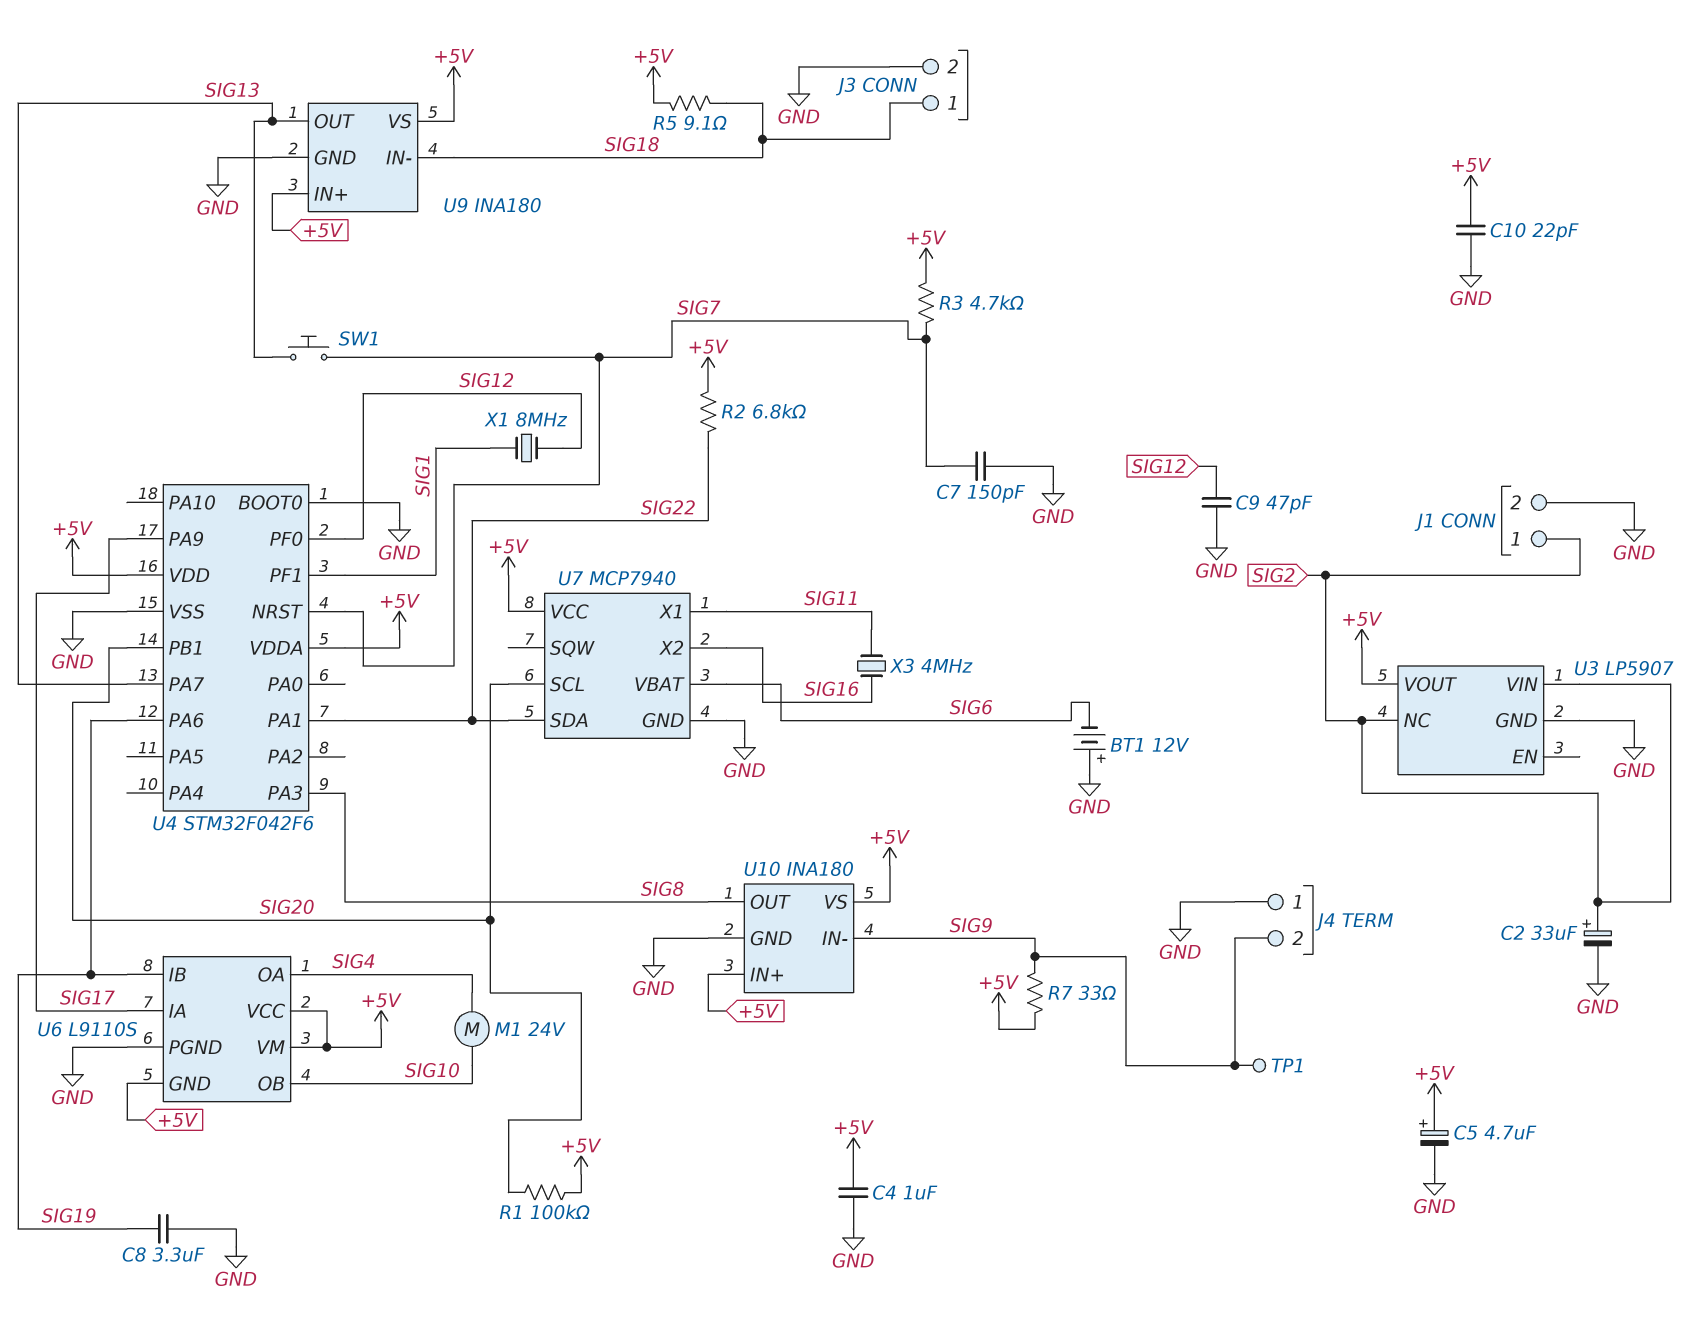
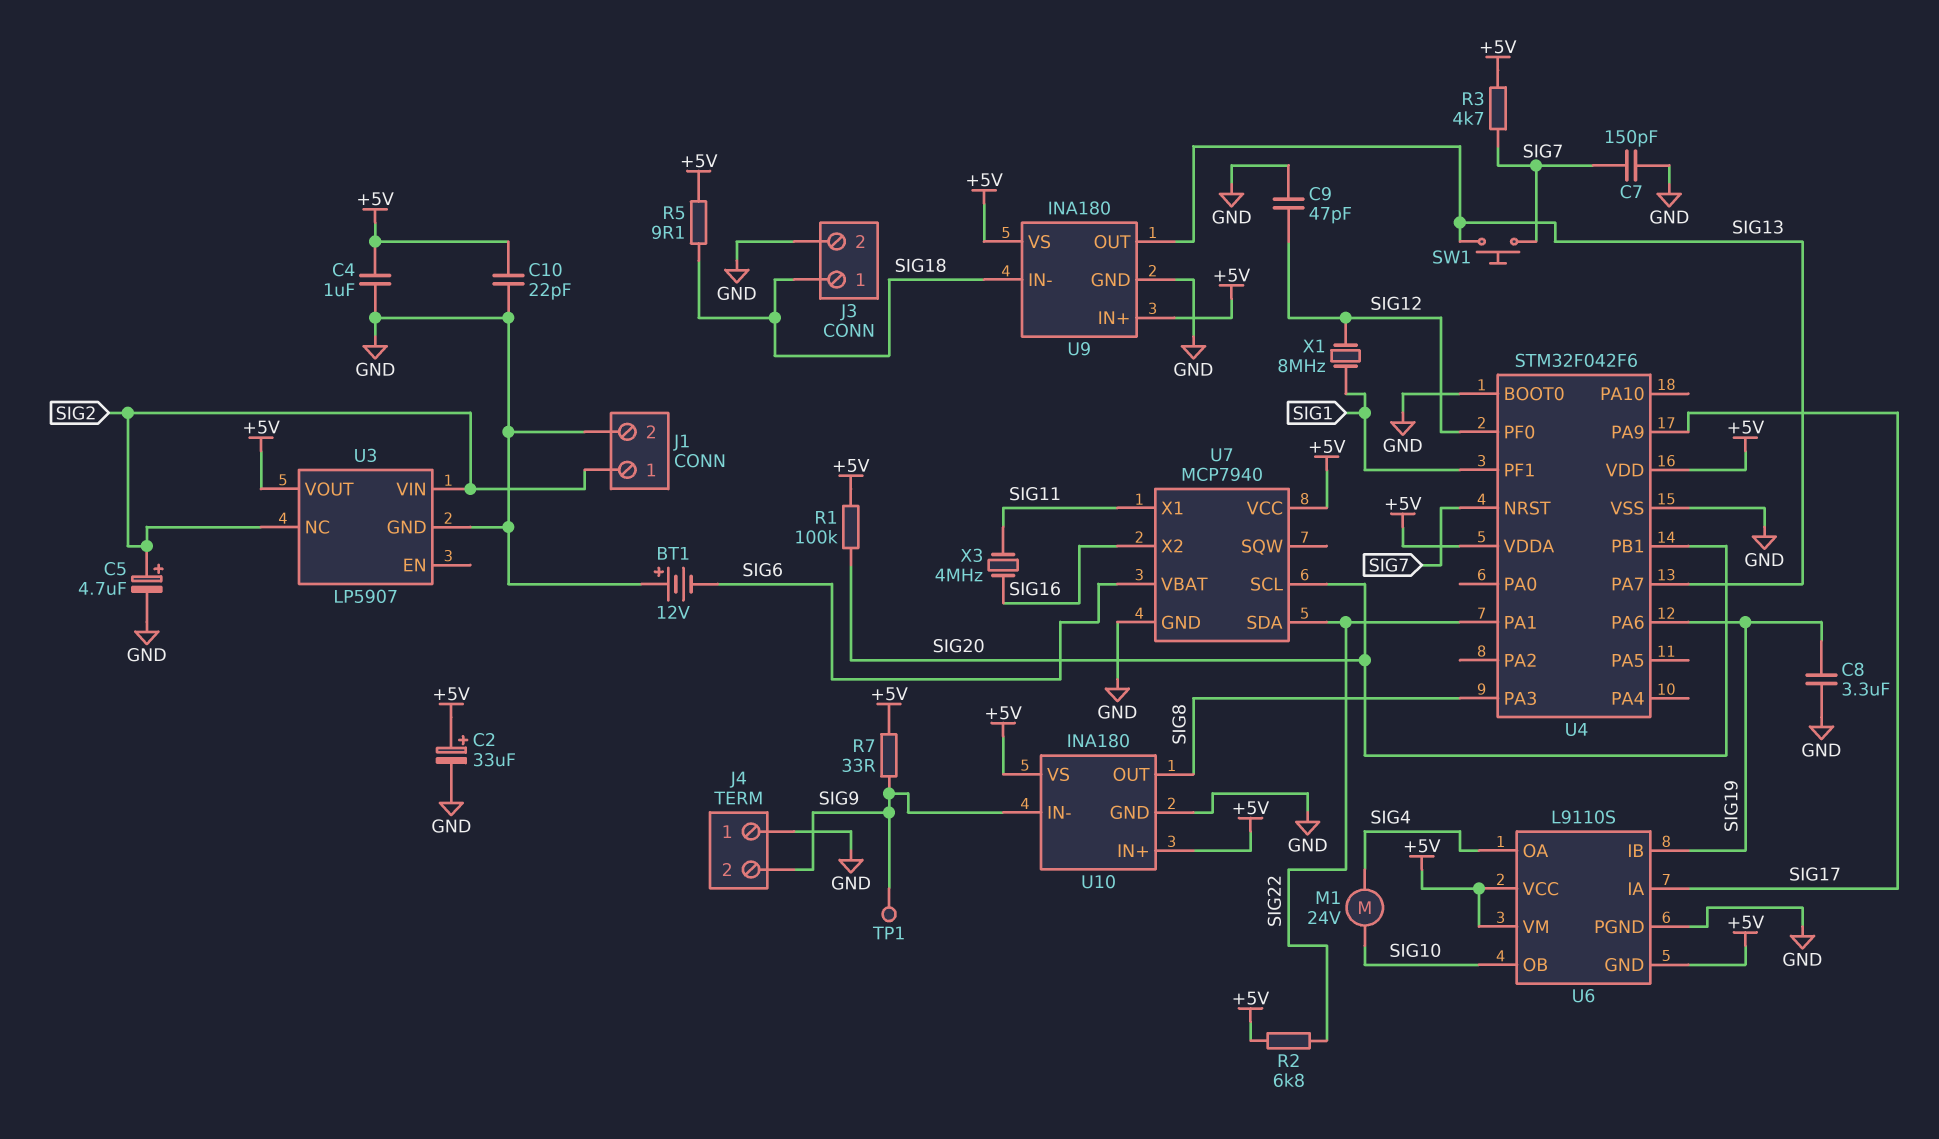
C2: 33uF (plus SIG2, minus GND) -> 33uF (plus +5V, minus GND)
C5: 4.7uF (plus +5V, minus GND) -> 4.7uF (plus SIG2, minus GND)

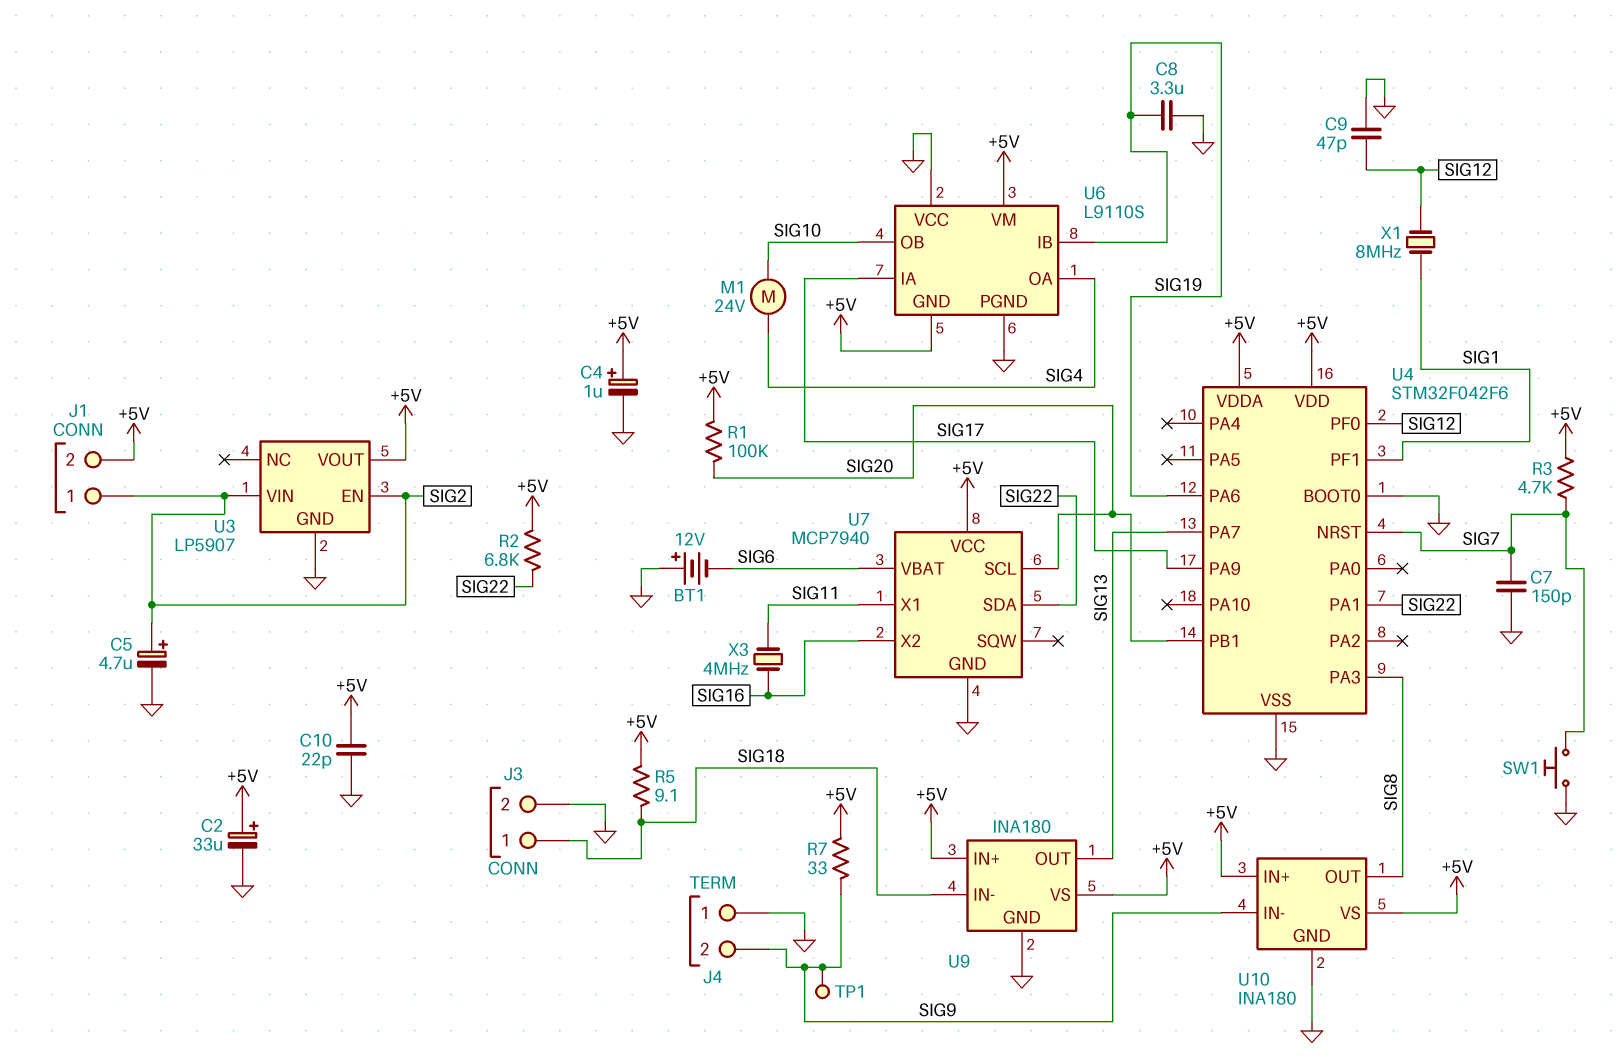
C4: 1uF (+5V, GND) -> 1uF (plus +5V, minus GND)
J1 pin 2: GND -> +5V
SW1: button (SIG7, SIG13) -> button (GND, SIG7)
U3 pin EN: none -> SIG2
U3 pin NC: SIG2 -> none
U6 pin VCC: +5V -> GND

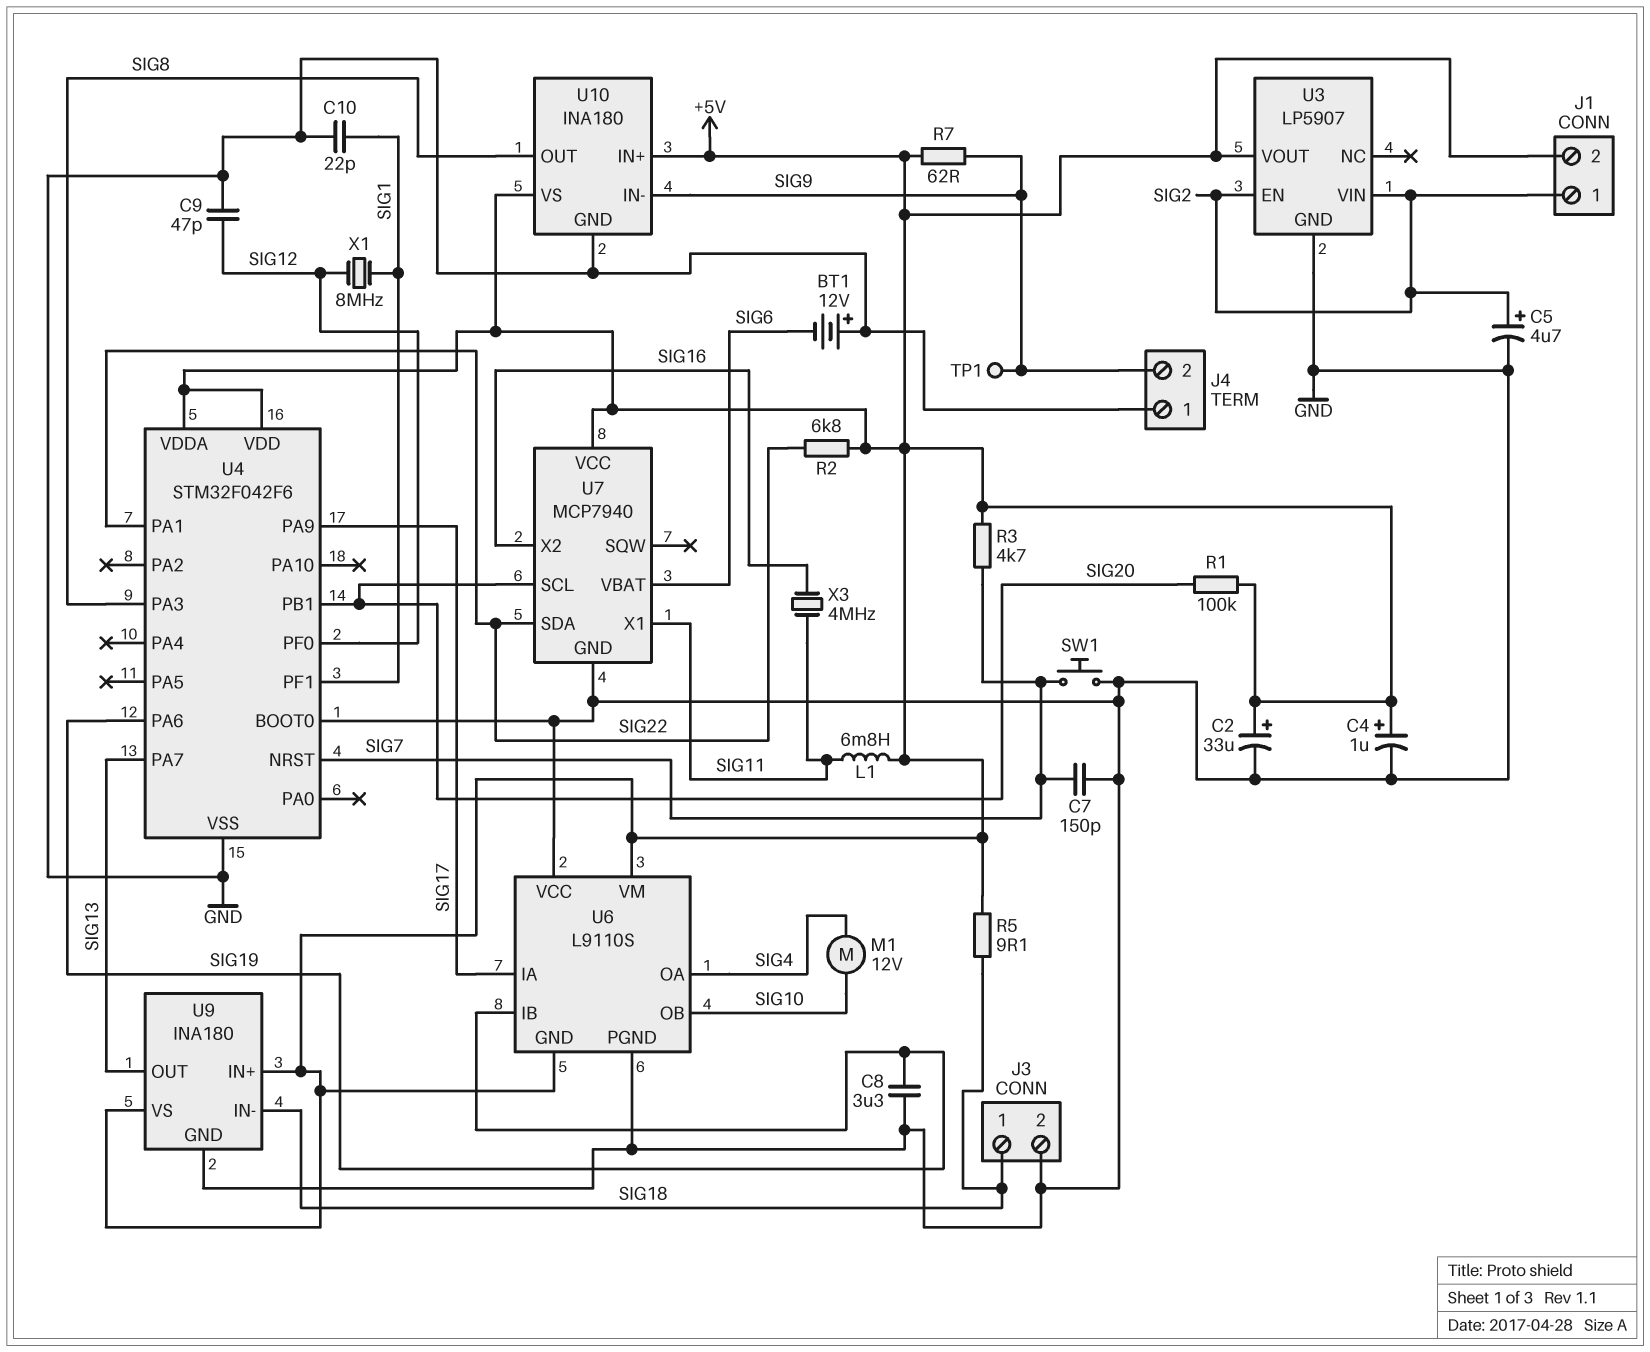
C10: 22pF (+5V, GND) -> 22pF (GND, SIG1)
L1: none -> 6.8mH (+5V, SIG11)
M1: motor 24V (SIG4, SIG10) -> motor 12V (SIG4, SIG10)
R7: 33 (+5V, SIG9) -> 62 (+5V, SIG9)

